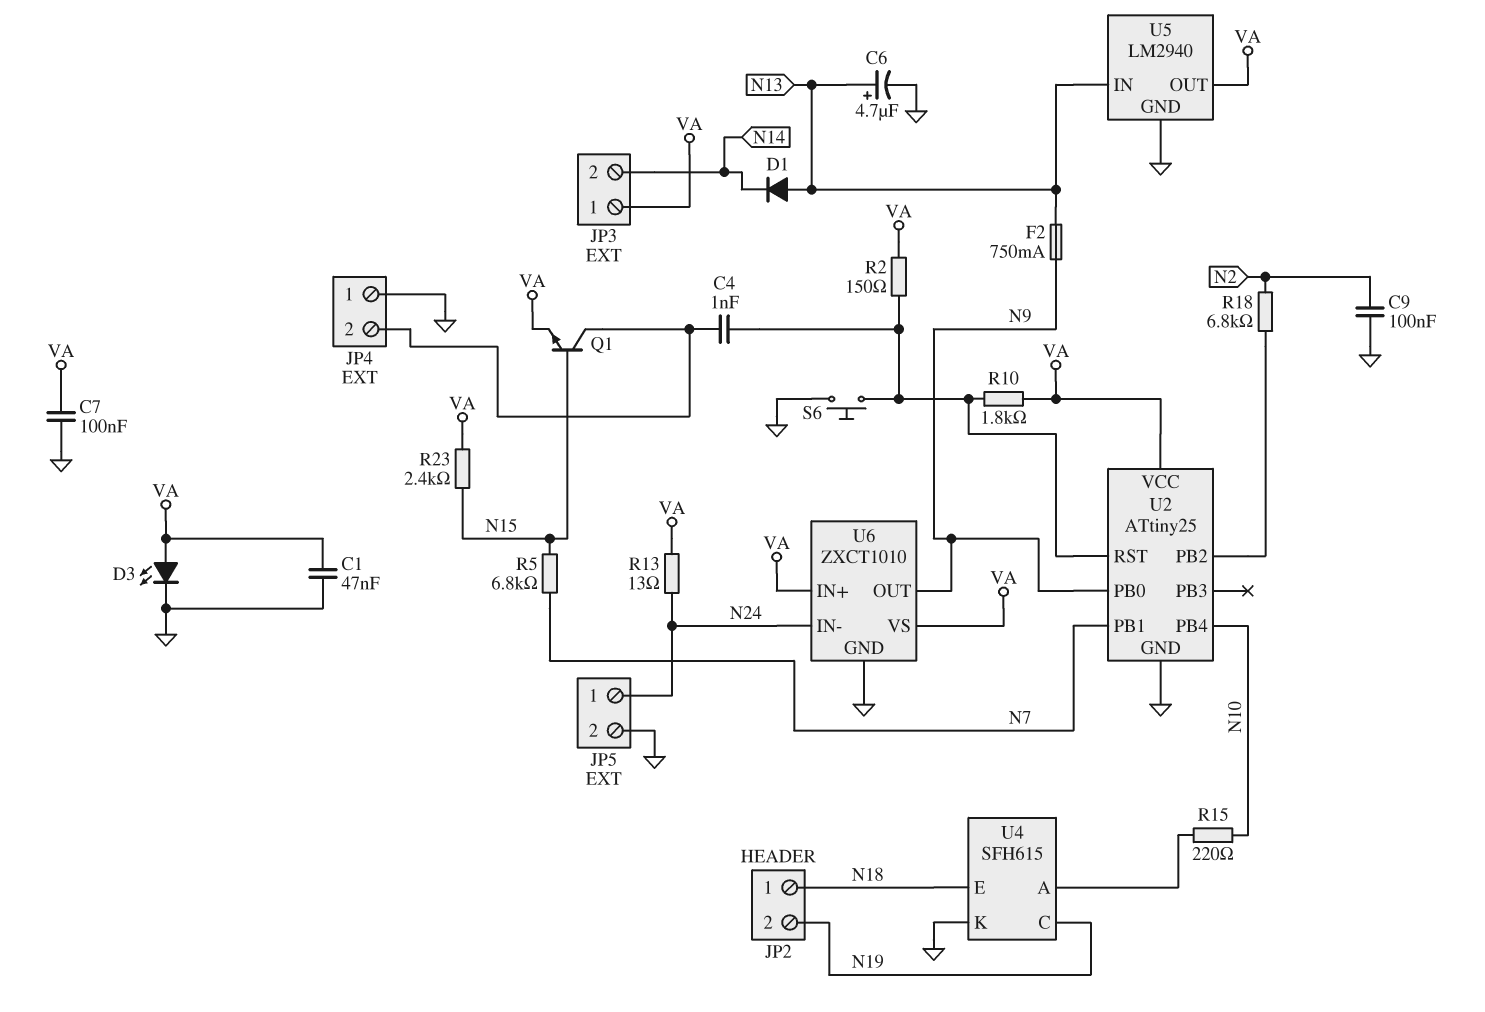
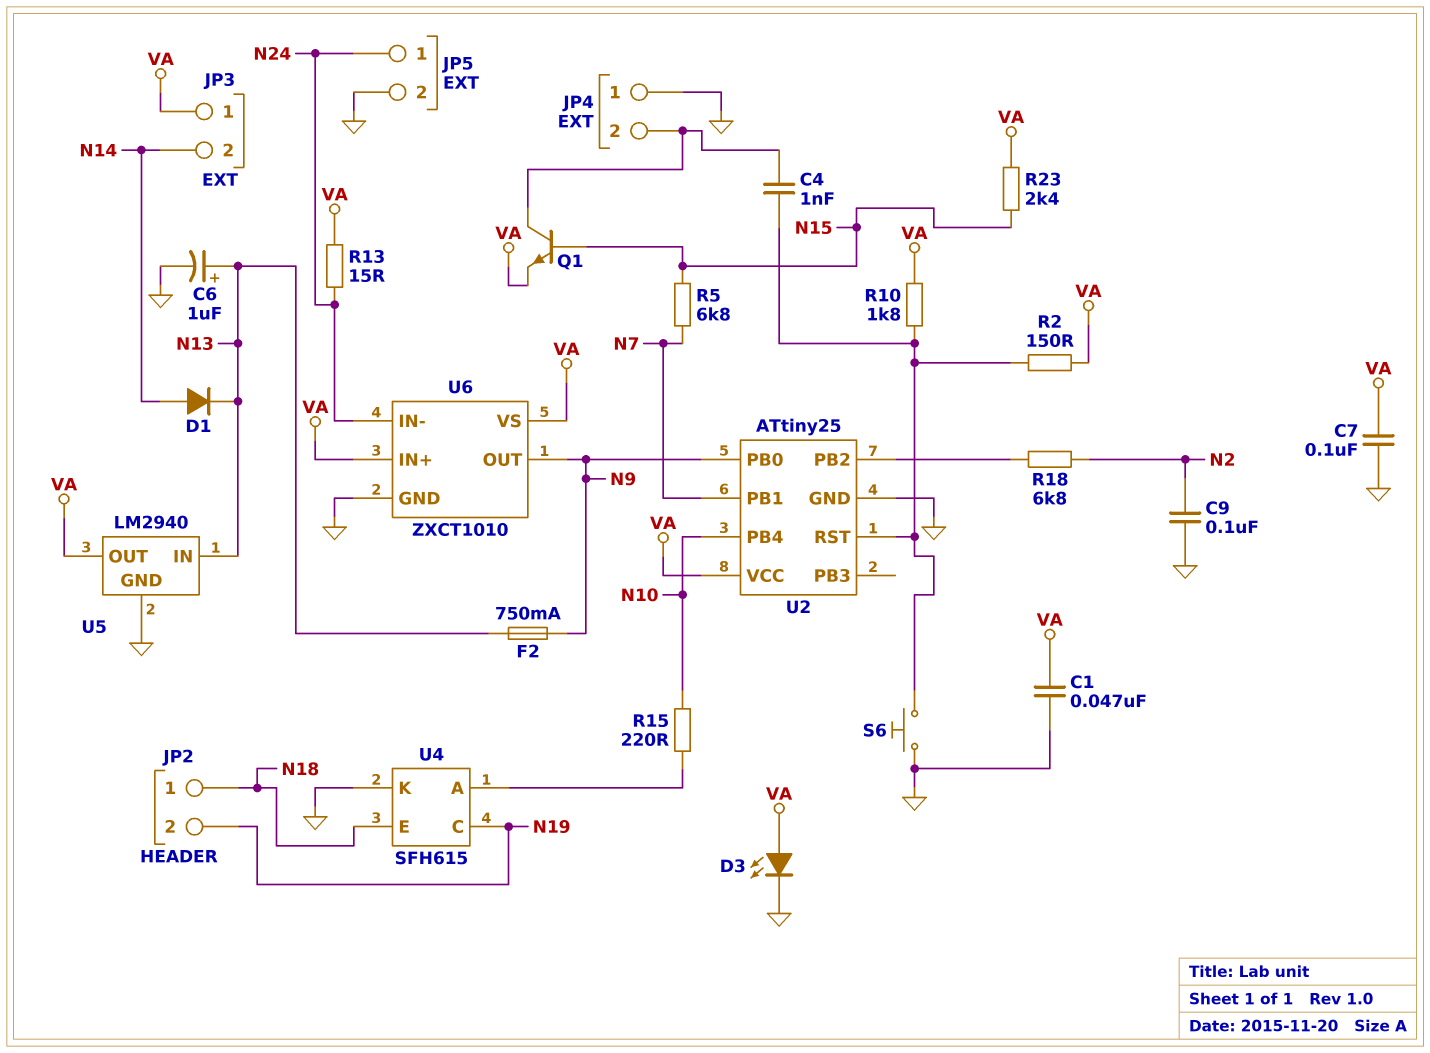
C6: 4.7uF (plus N13, minus GND) -> 1uF (plus N13, minus GND)
D1: diode (A N13, K N14) -> diode (A N14, K N13)
R13: 13 (N24, VA) -> 15 (N24, VA)

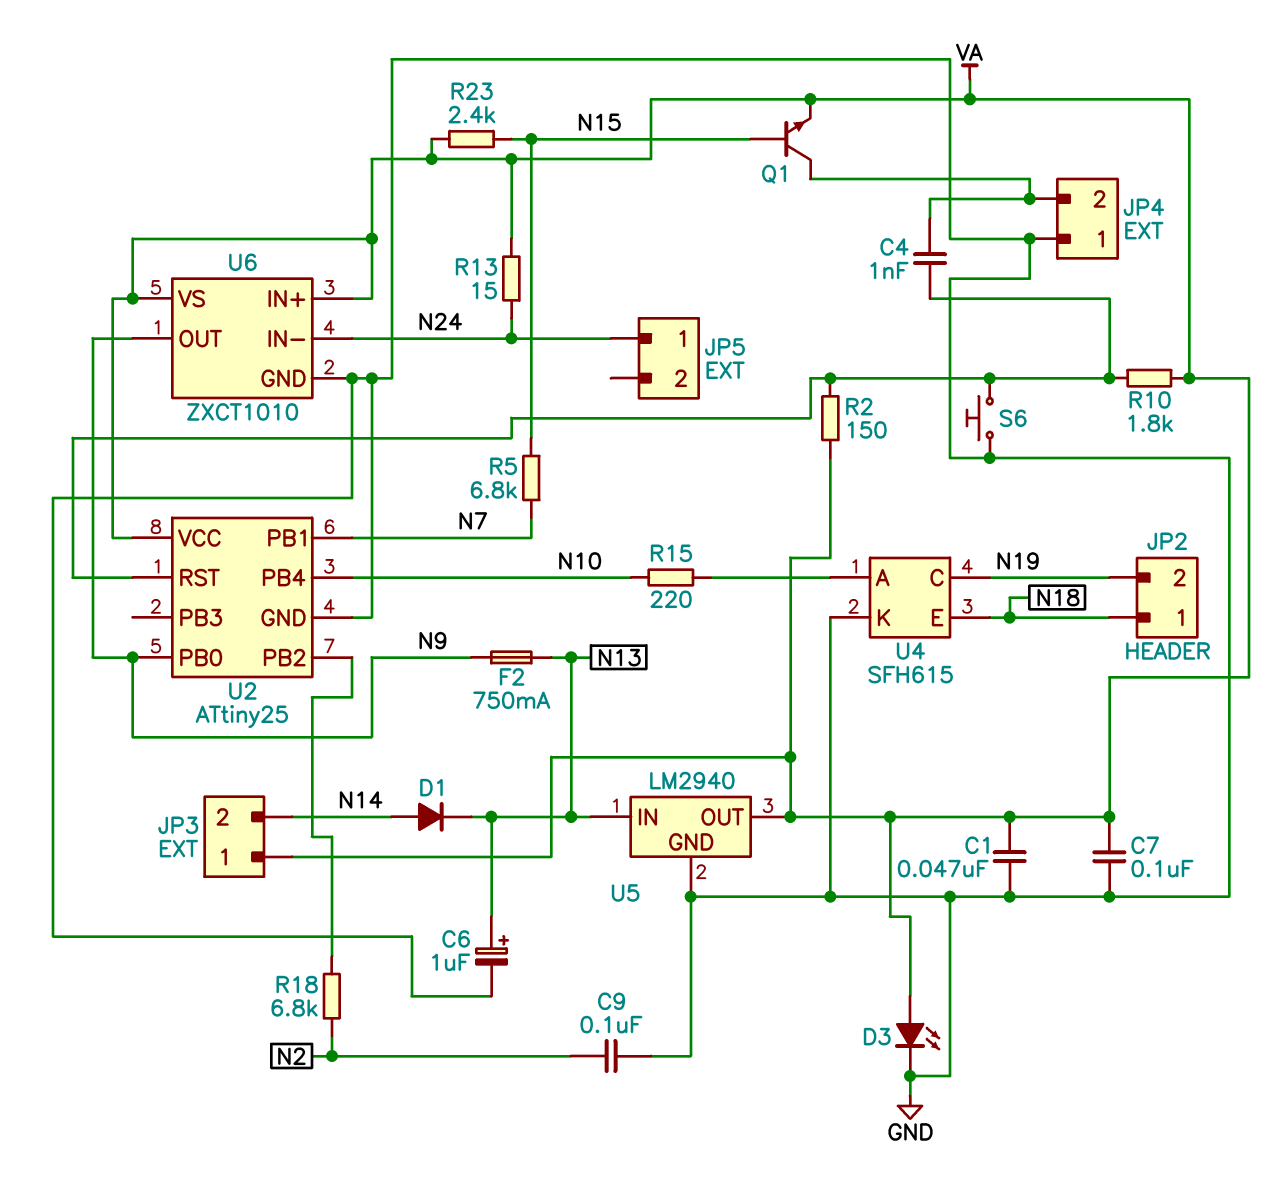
JP5 pin 2: GND -> none

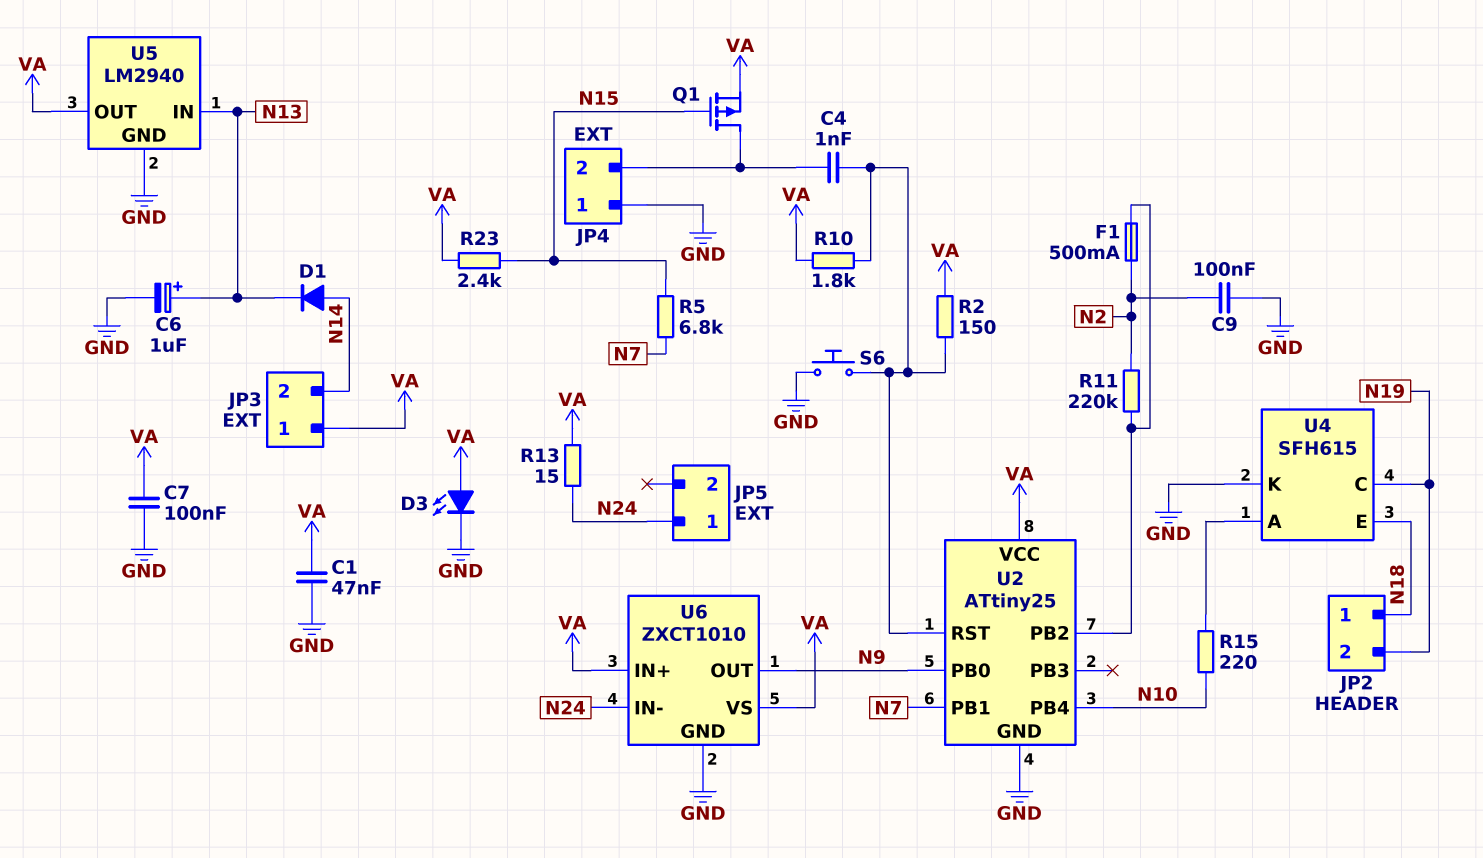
F1: none -> 500mA (N2, U2/PB2)
F2: 750mA (N9, N13) -> none
Q1: NPN (B N15, C JP4/2, E VA) -> PMOS (G N15, D JP4/2, S VA)
R11: none -> 220k (N2, U2/PB2)
R18: 6.8k (N2, U2/PB2) -> none

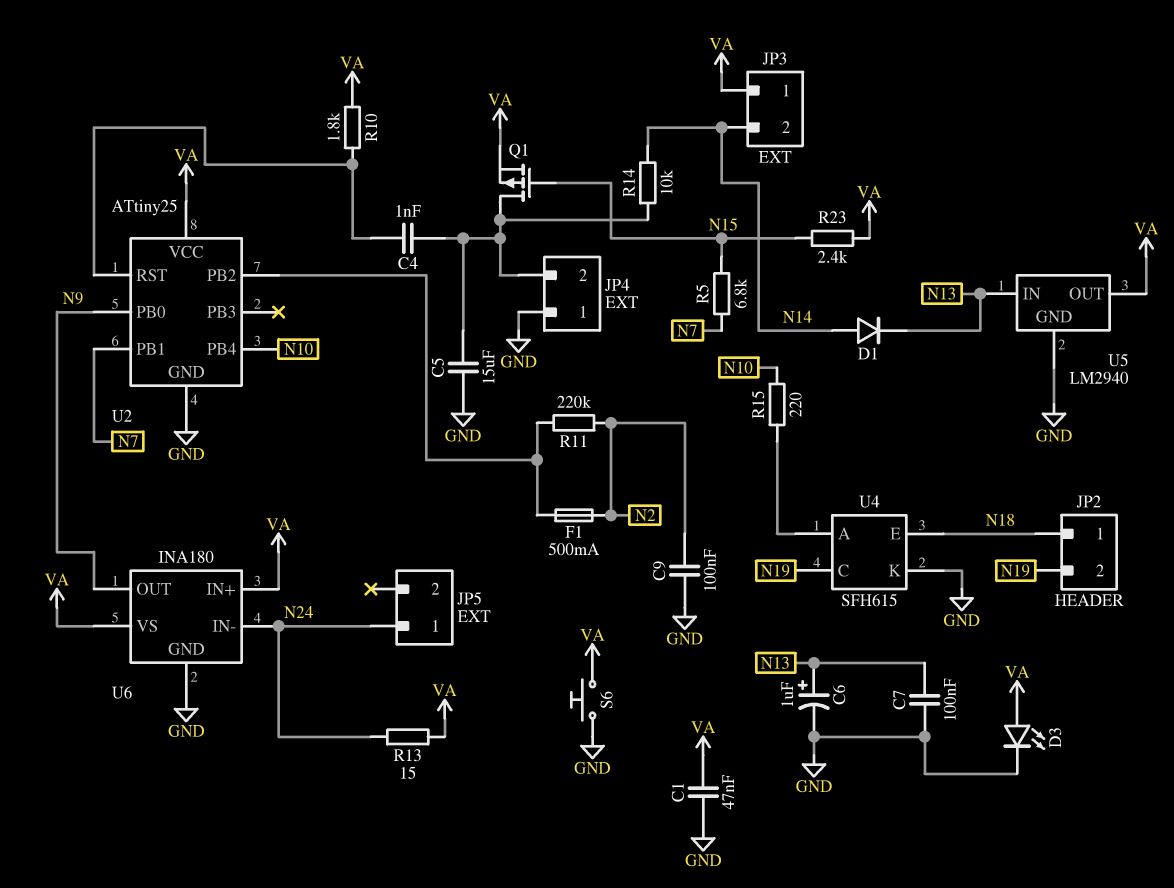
C5: none -> 15uF (GND, JP4/2)
C7: 100nF (GND, VA) -> 100nF (GND, N13)
R2: 150 (U2/RST, VA) -> none
R14: none -> 10k (JP4/2, N14)
S6: button (GND, U2/RST) -> button (GND, VA)
U6: ZXCT1010 -> INA180

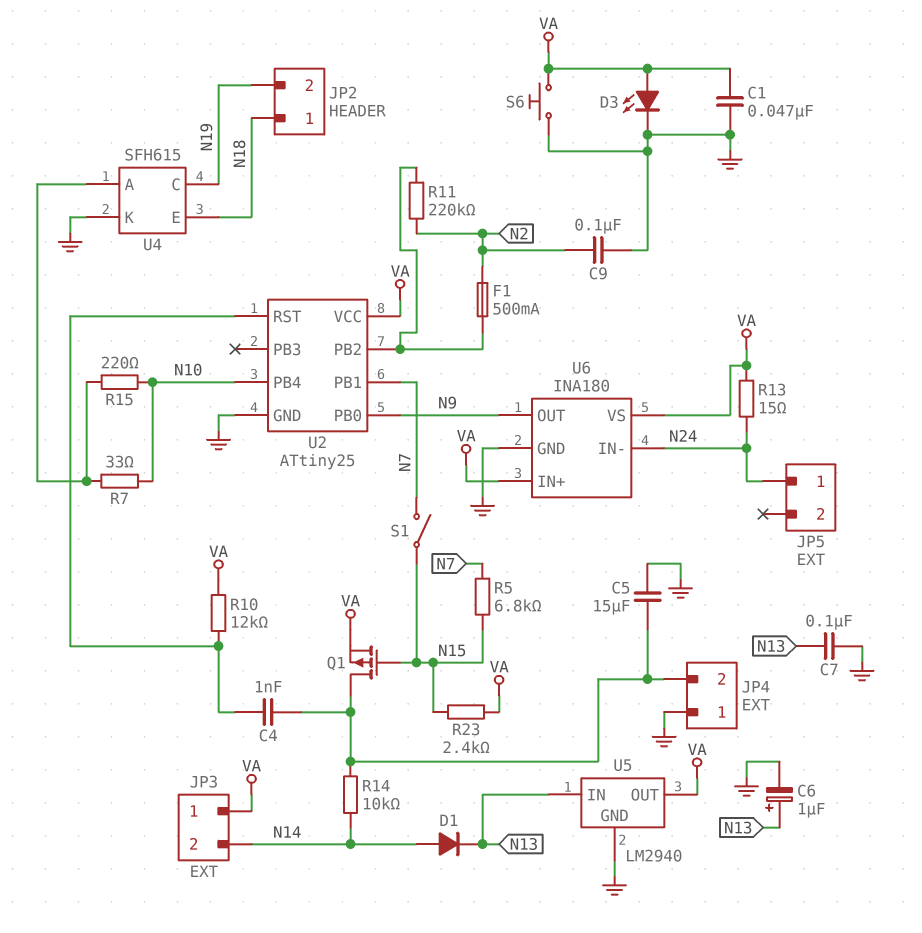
R7: none -> 33 (N10, U4/A)
R10: 1.8k (U2/RST, VA) -> 12k (U2/RST, VA)
S1: none -> switch (N7, N15)

